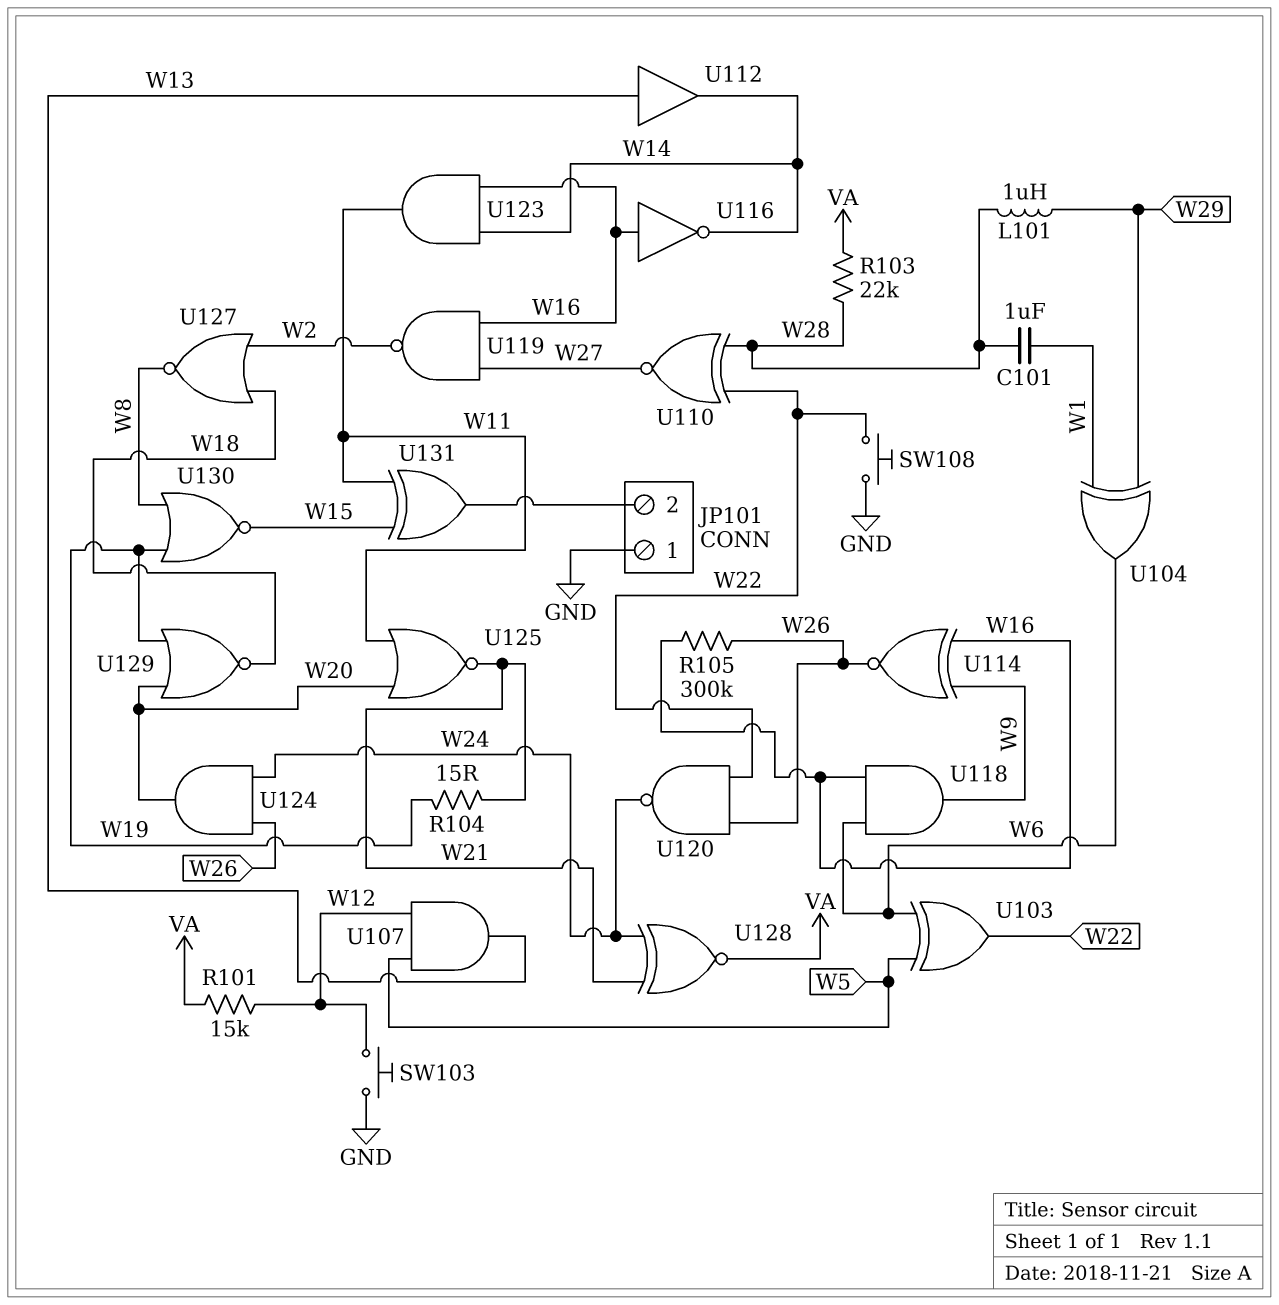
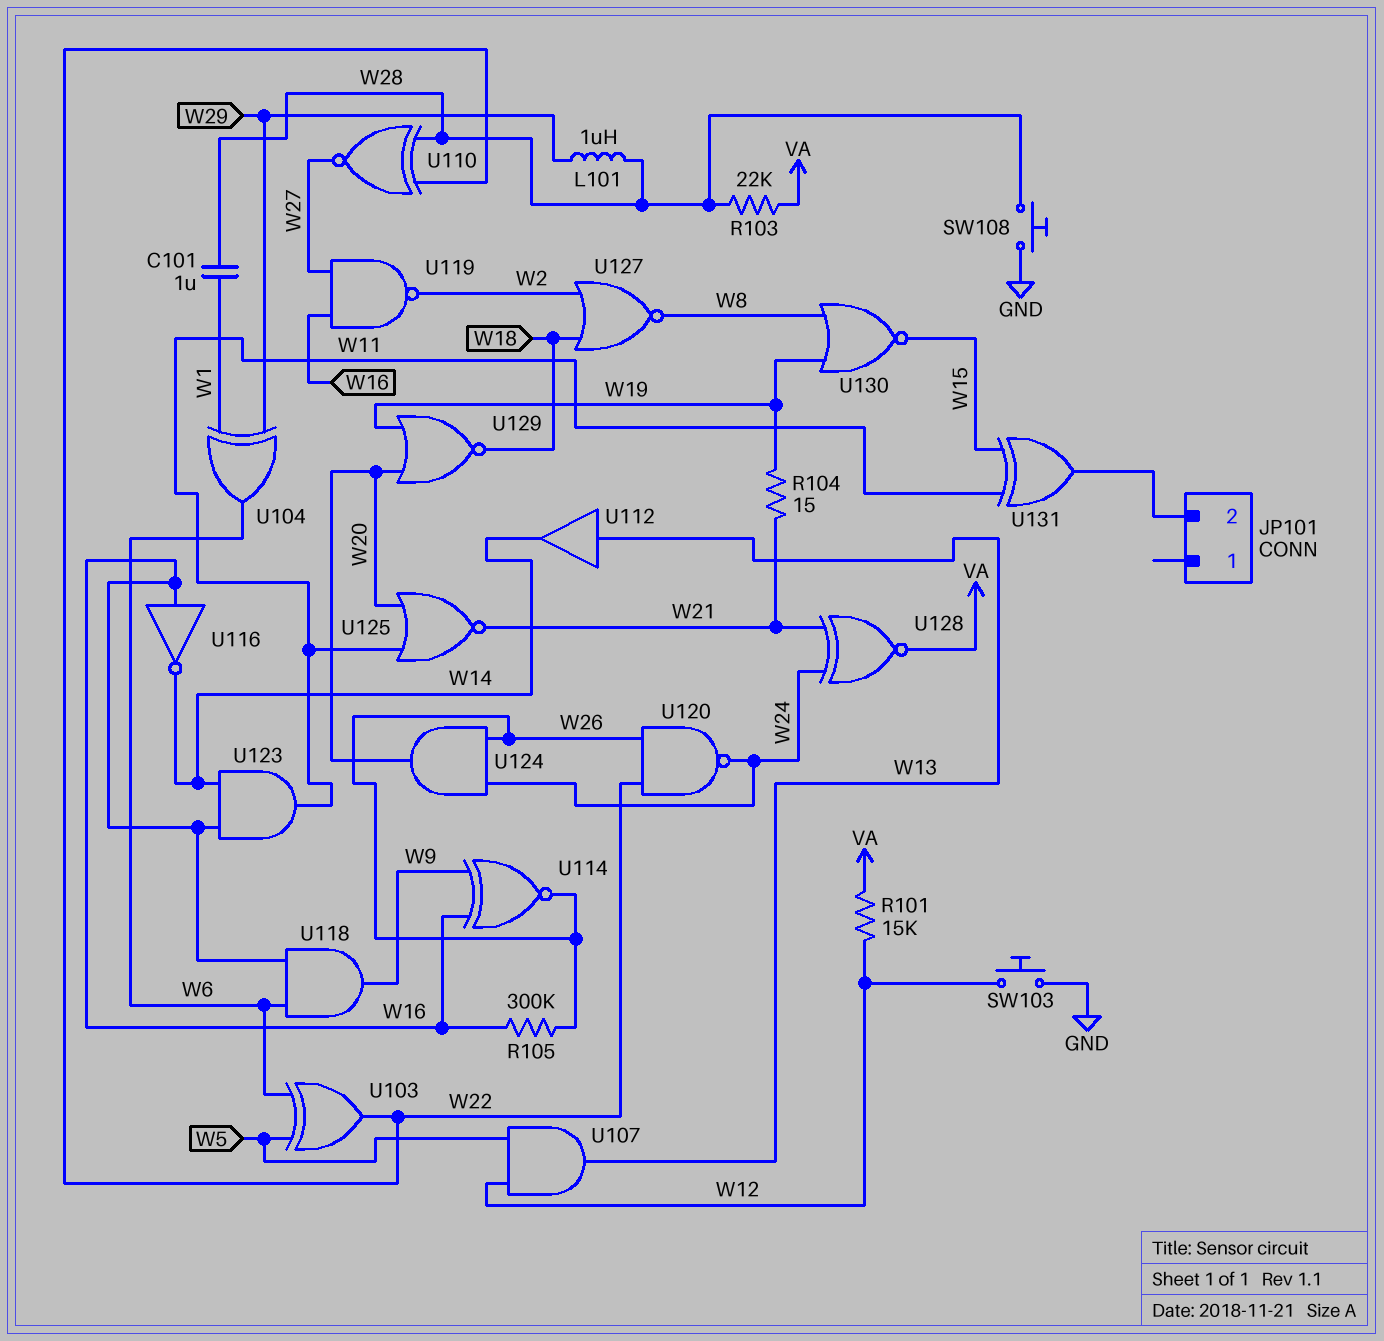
JP101 pin 1: GND -> none
SW108: button (GND, W22) -> button (GND, W28)

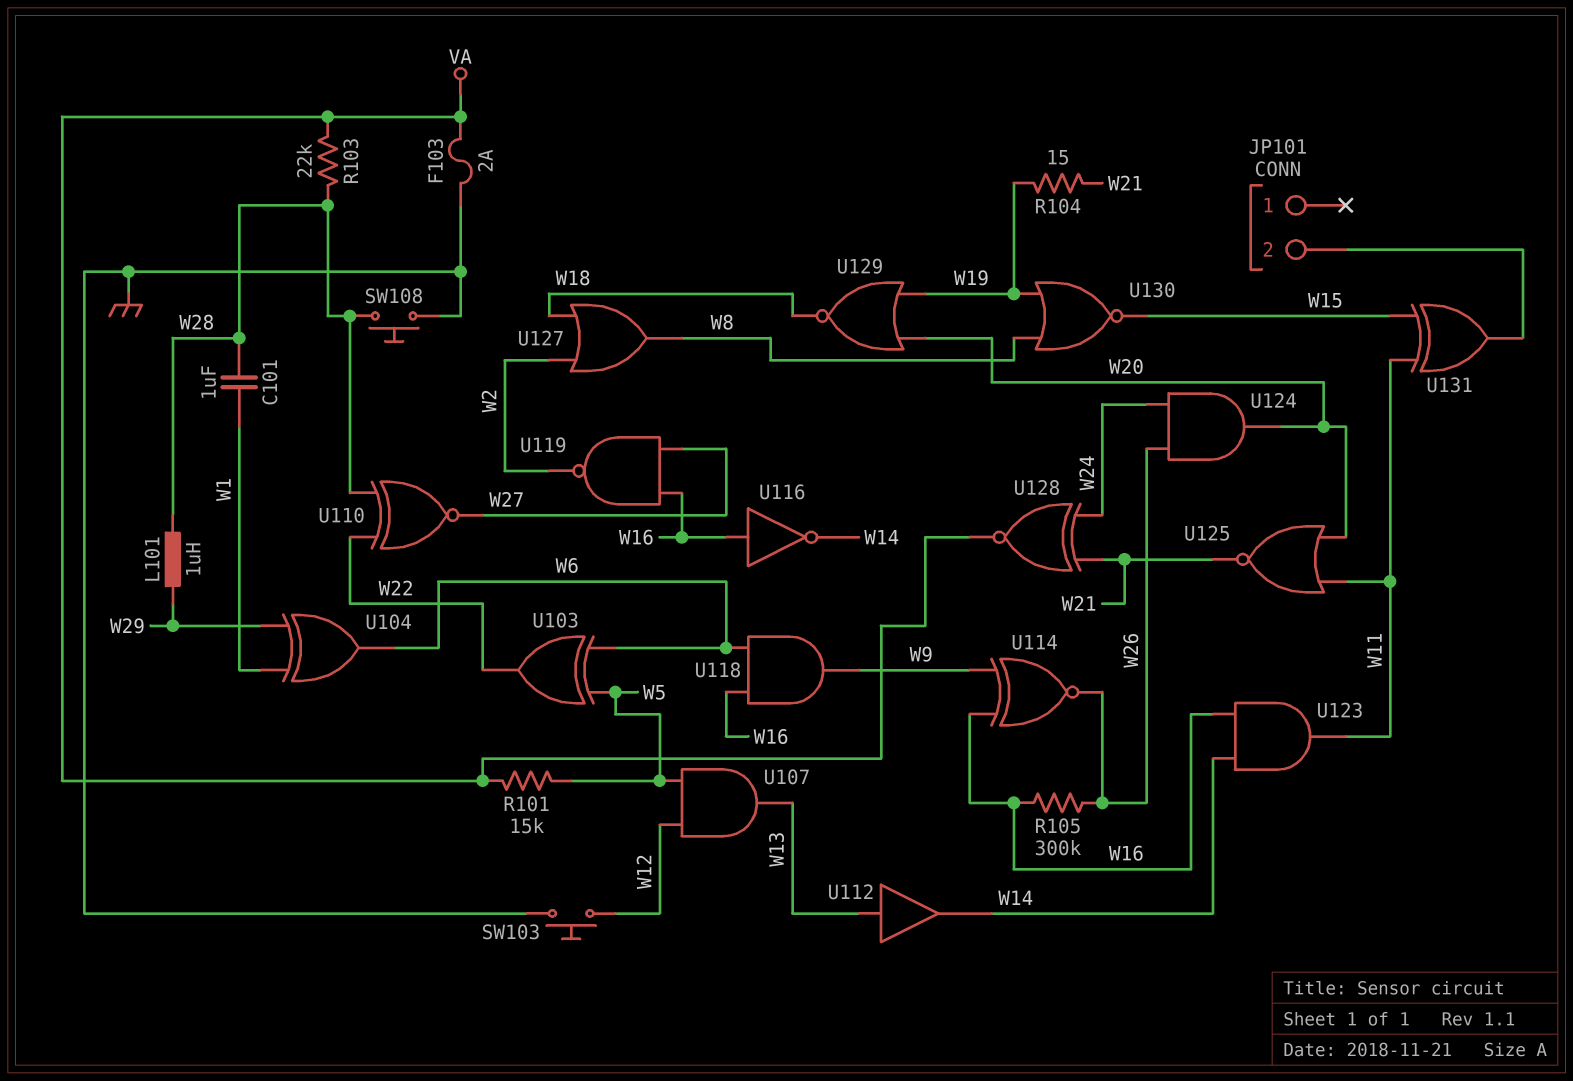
F103: none -> 2A (GND, VA)
R101: 15k (VA, W12) -> 15k (VA, W5)
U120: NAND (in W22, in W26, out W24) -> none
U127: NOR (in W2, in W18, out W8) -> OR (in W2, in W18, out W8)

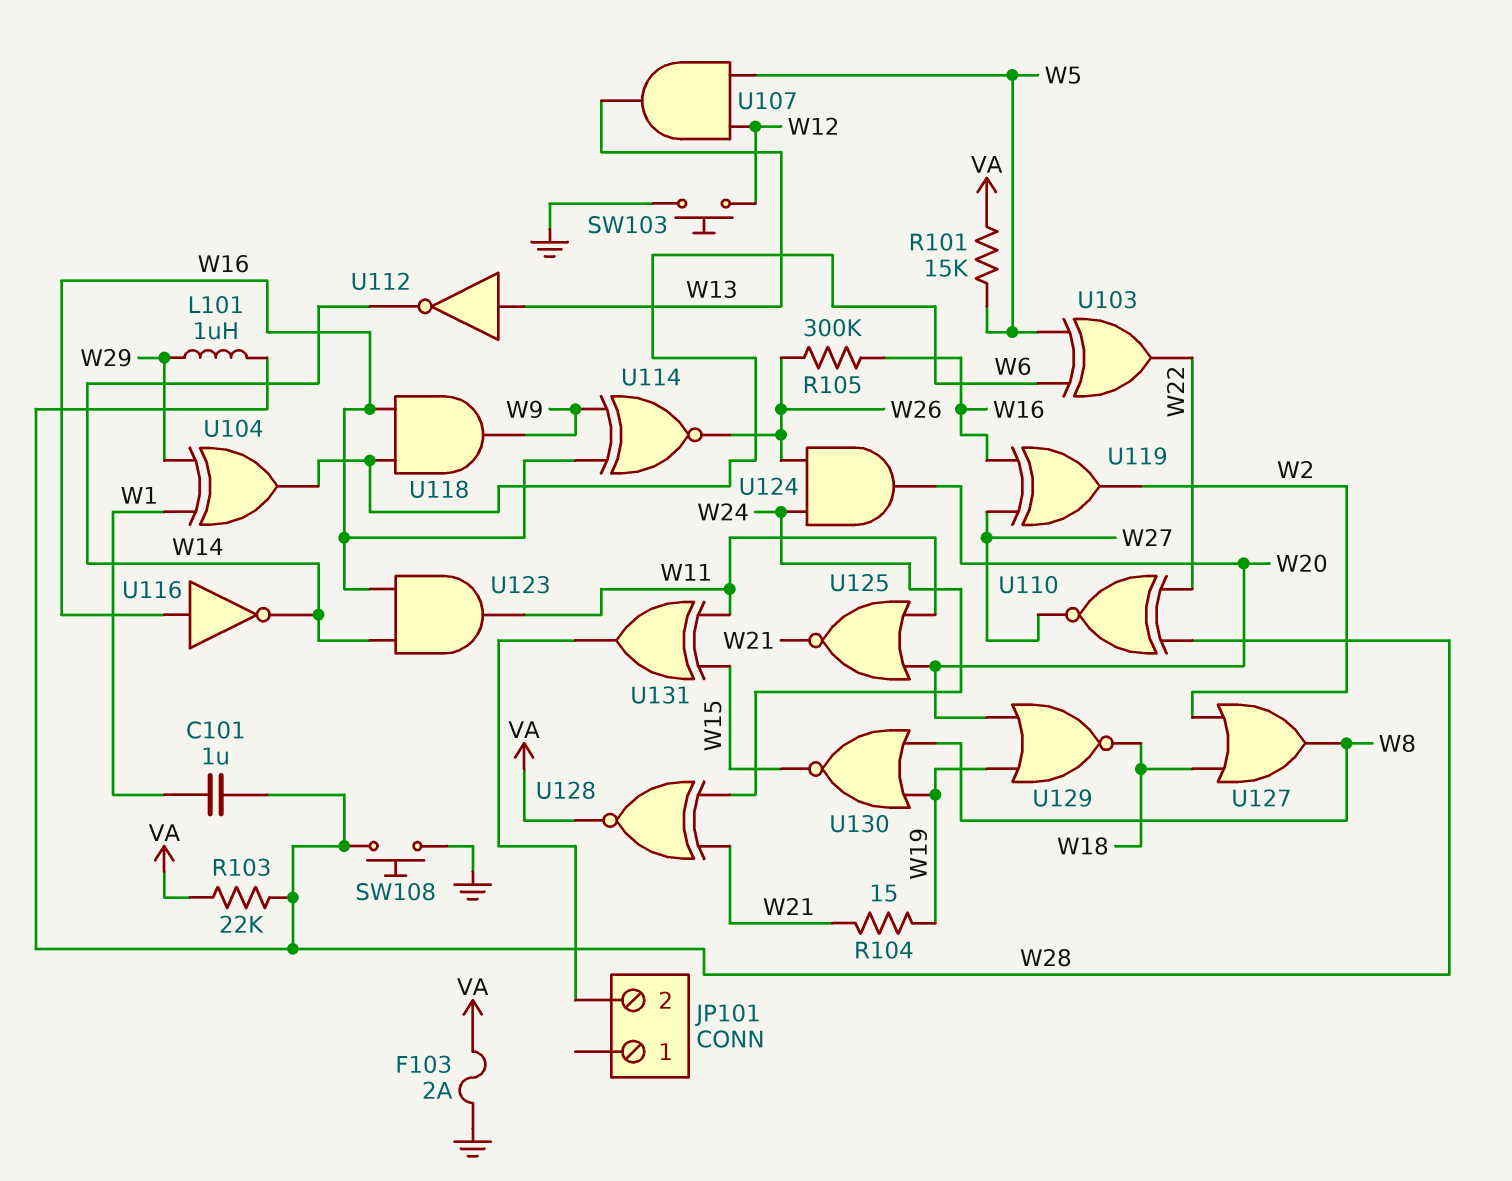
U112: buffer (in W13, out W14) -> NOT (in W13, out W14)
U119: NAND (in W16, in W27, out W2) -> XOR (in W16, in W27, out W2)

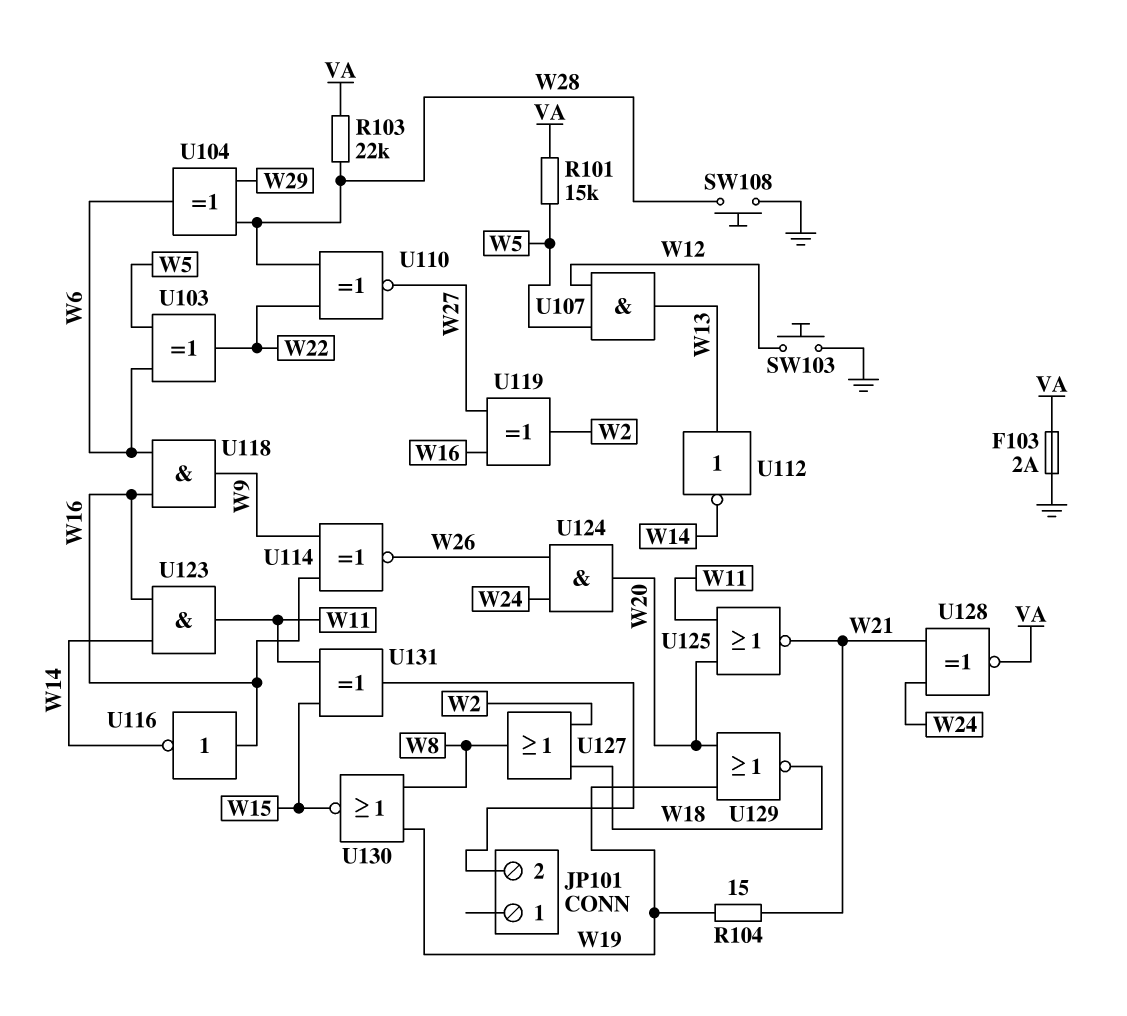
C101: 1uF (W1, W28) -> none
L101: 1uH (W28, W29) -> none
R105: 300k (W16, W26) -> none
U104: XOR (in W1, in W29, out W6) -> XOR (in W28, in W29, out W6)

